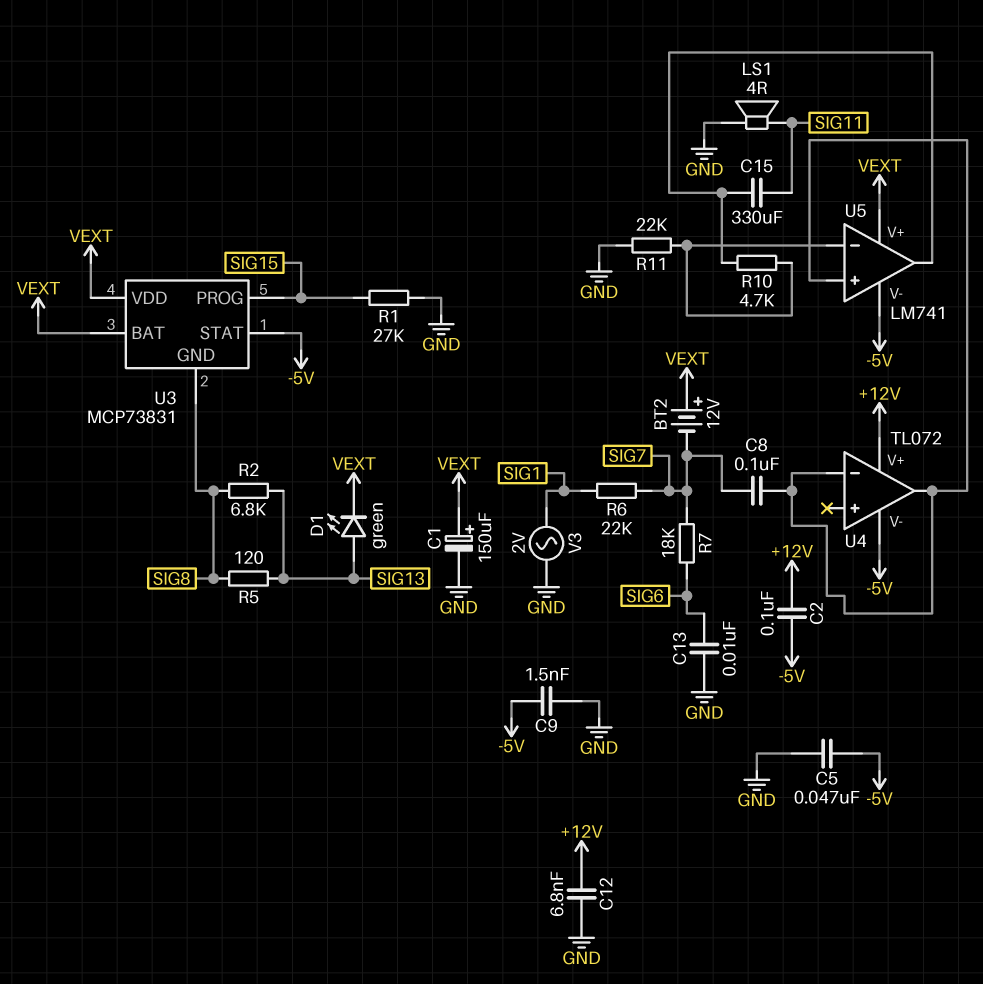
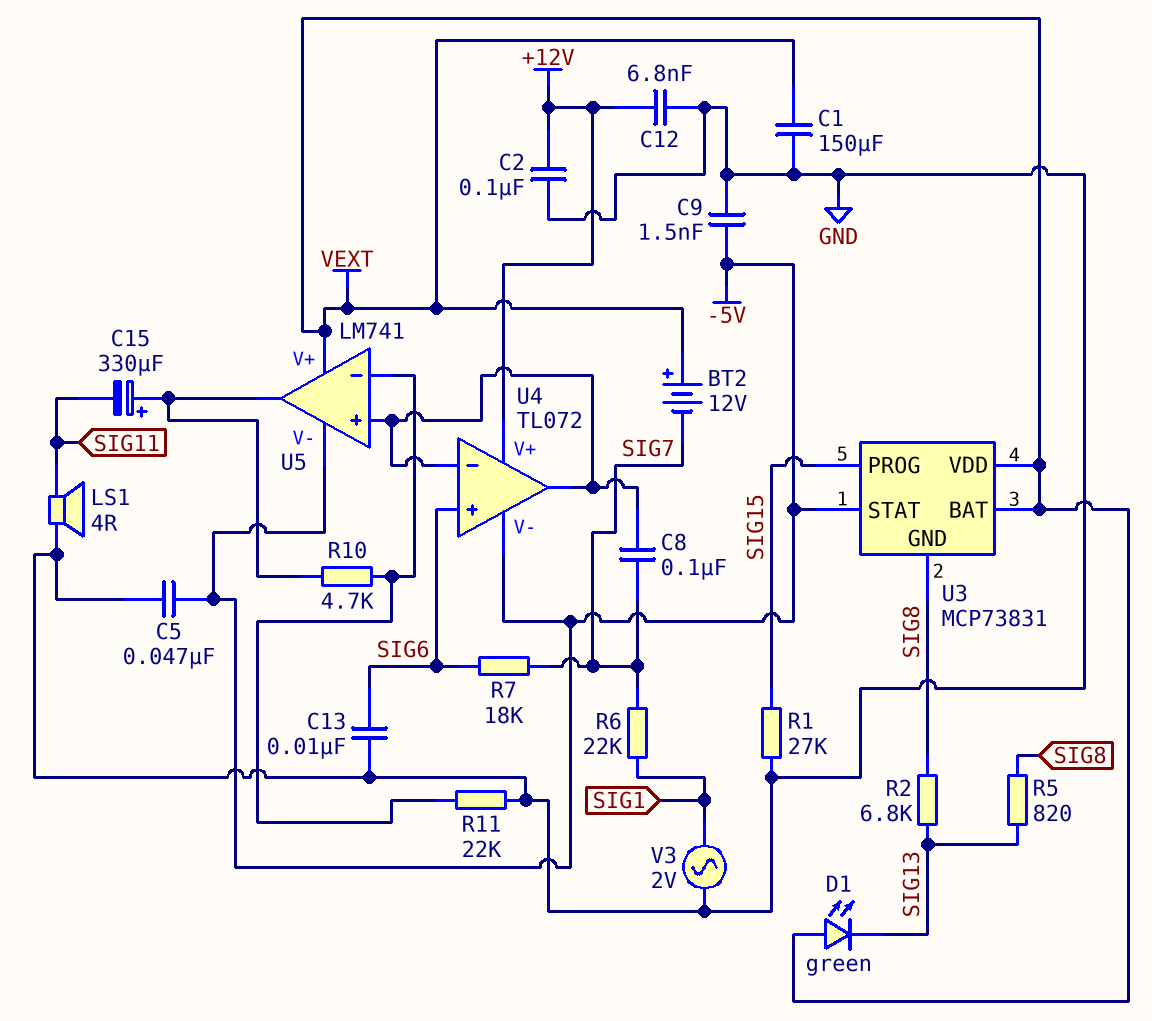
C1: 150uF (plus VEXT, minus GND) -> 150uF (GND, VEXT)
C2: 100nF (+12V, -5V) -> 100nF (+12V, GND)
C15: 330uF (SIG11, U5/out) -> 330uF (plus U5/out, minus SIG11)
D1: LED green (A SIG13, K VEXT) -> LED green (A VEXT, K SIG13)
R5: 120 (SIG8, SIG13) -> 820 (SIG8, SIG13)
U4 pin in+: none -> SIG6

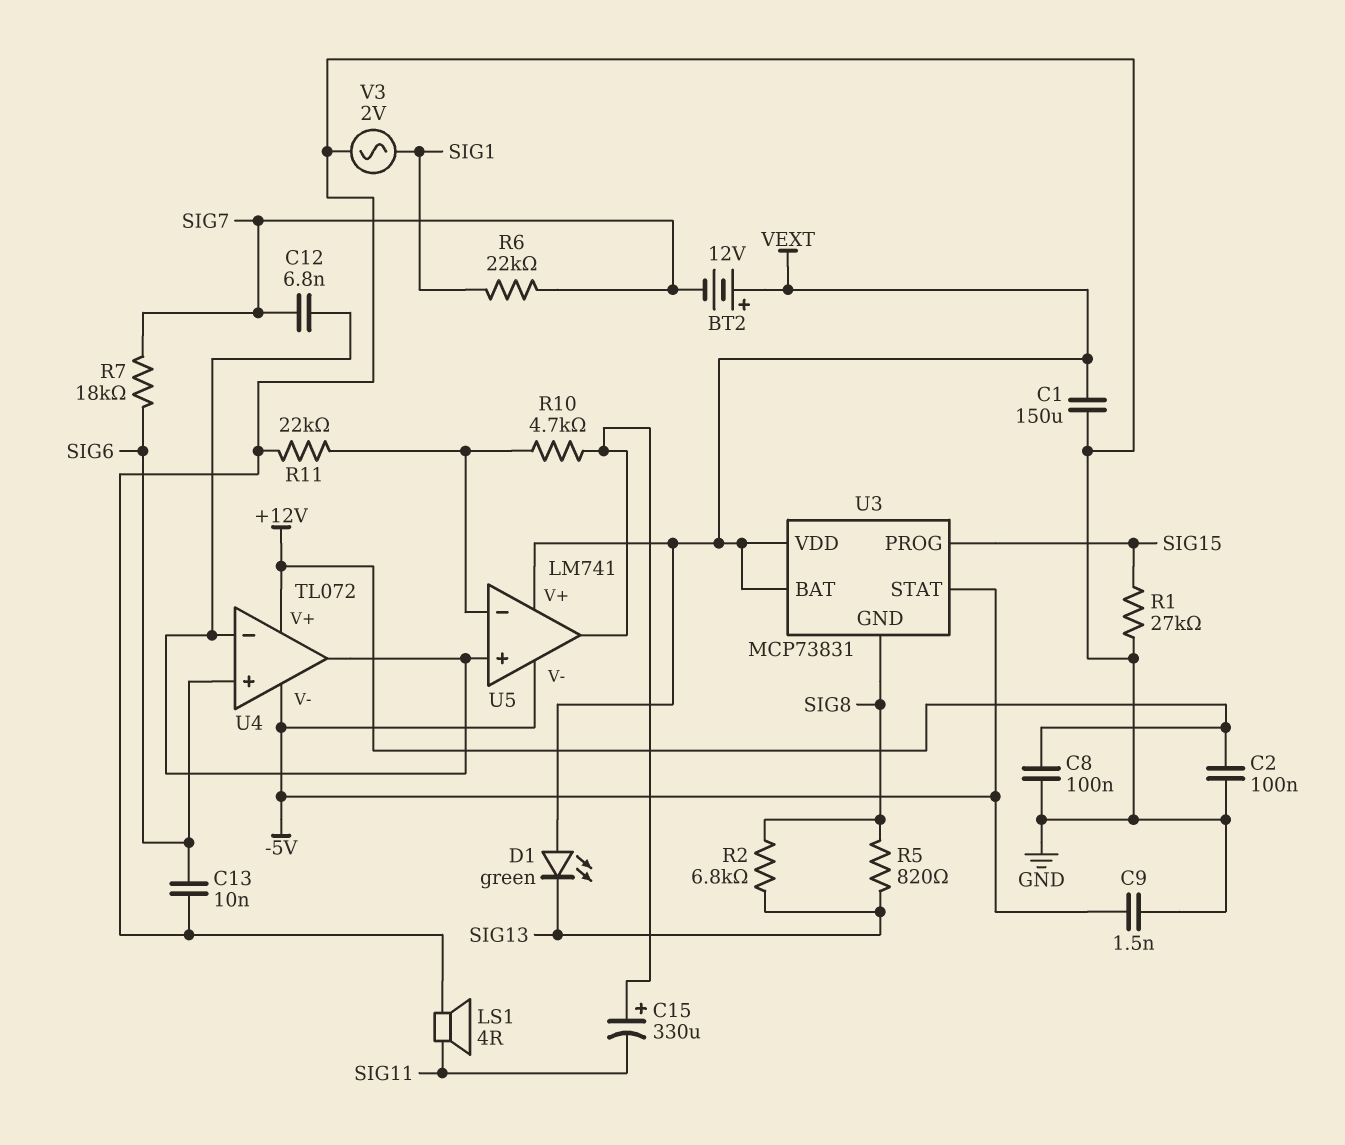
C5: 47nF (-5V, GND) -> none
C8: 100nF (SIG7, U4/in-) -> 100nF (+12V, GND)
C12: 6.8nF (+12V, GND) -> 6.8nF (SIG7, U4/in-)

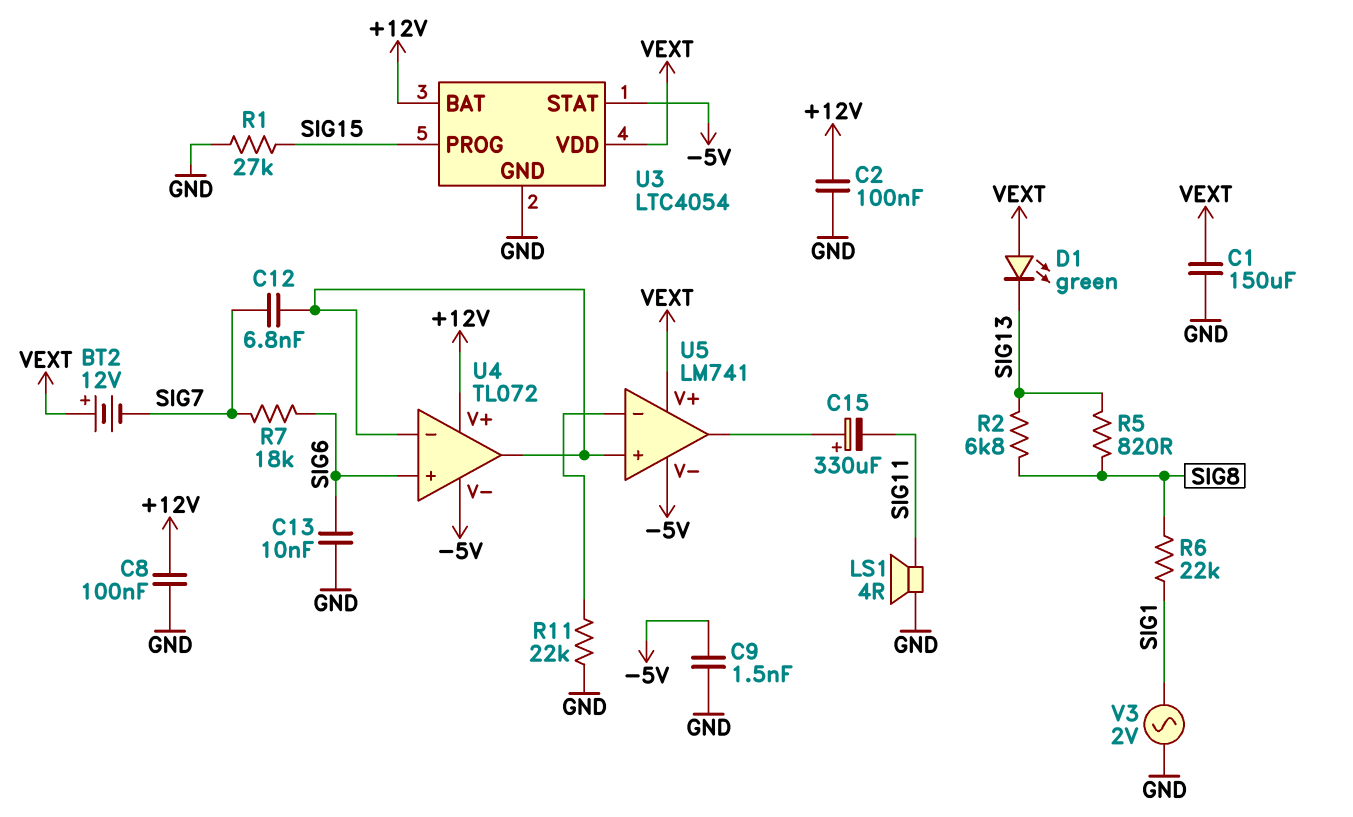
R6: 22k (SIG1, SIG7) -> 22k (SIG1, SIG8)
R10: 4.7k (U5/in-, U5/out) -> none
U3: MCP73831 -> LTC4054
U3 pin BAT: VEXT -> +12V
U3 pin GND: SIG8 -> GND

